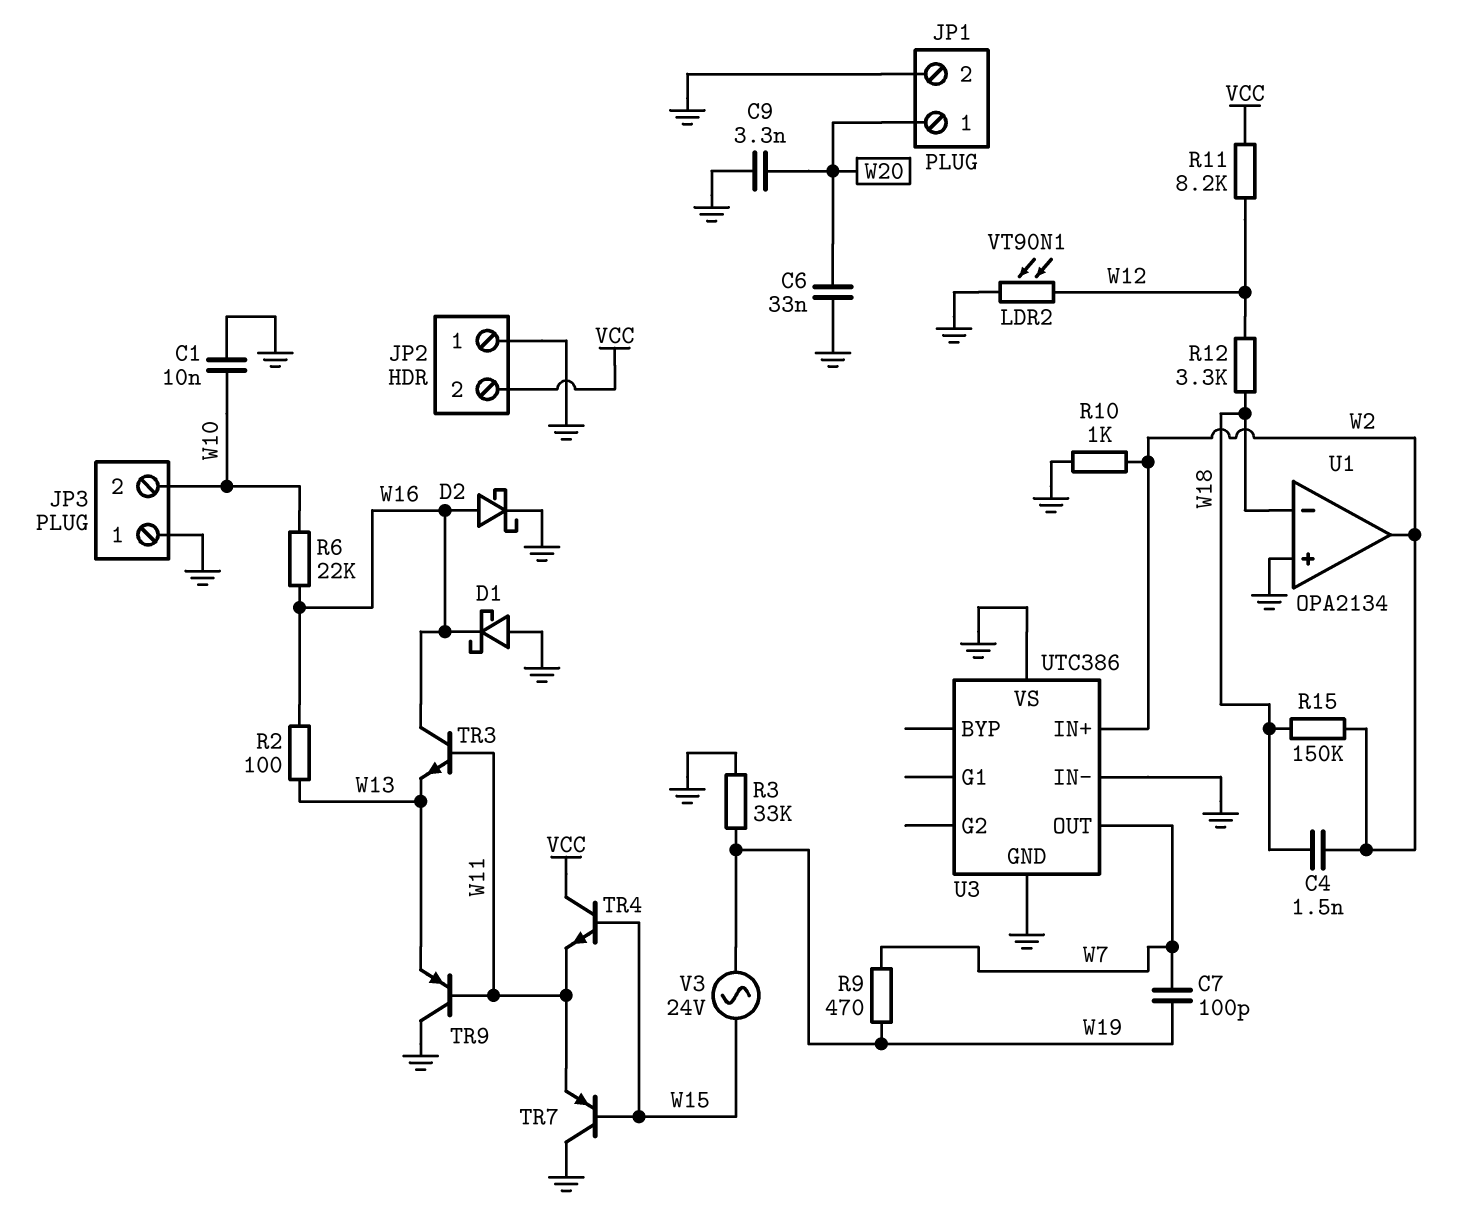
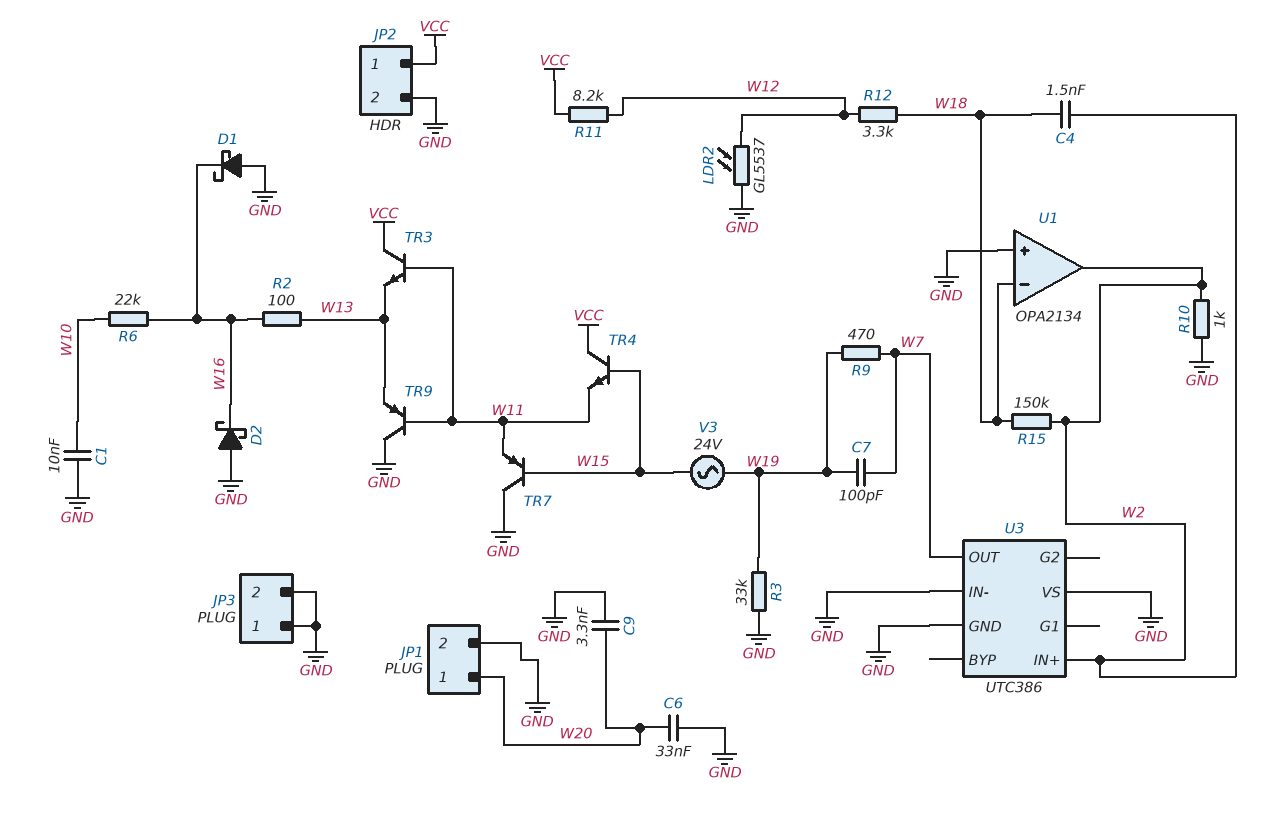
D2: schottky (A W16, K GND) -> schottky (A GND, K W16)
JP2 pin 1: GND -> VCC
JP2 pin 2: VCC -> GND
JP3 pin 2: W10 -> GND
LDR2: VT90N1 (GND, W12) -> GL5537 (GND, W12)
TR3: NPN (B W11, C W16, E W13) -> NPN (B W11, C VCC, E W13)

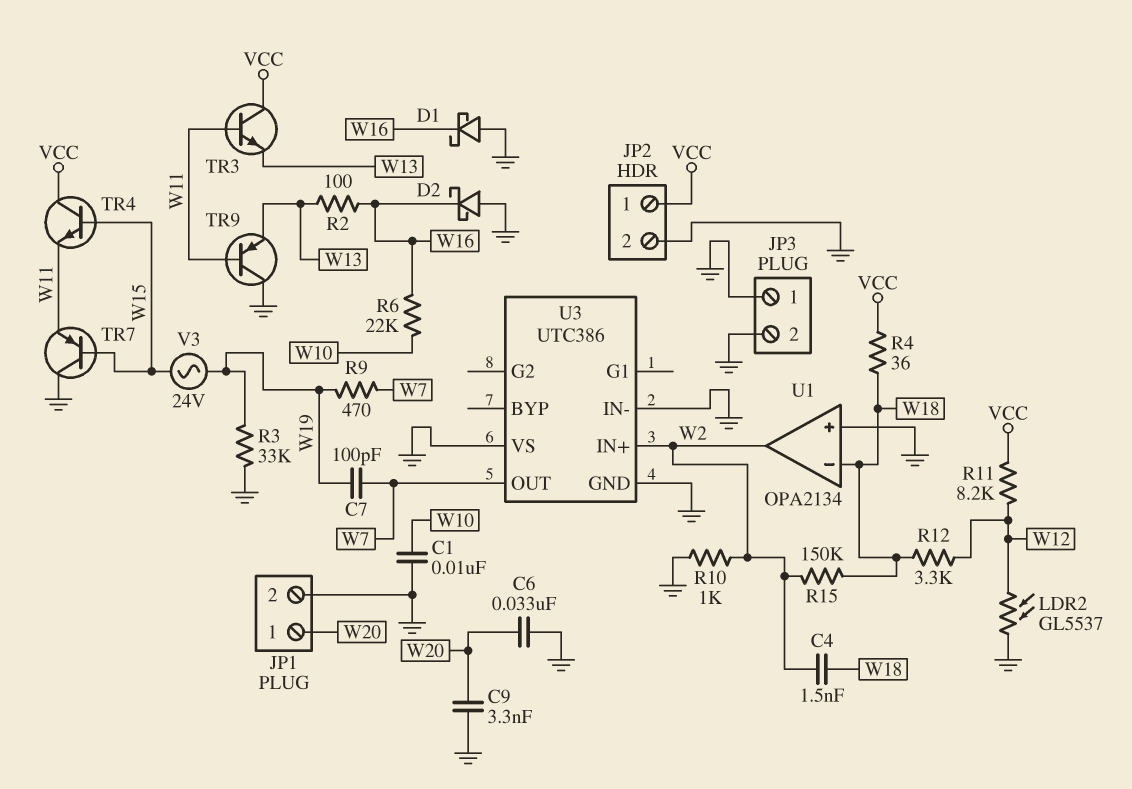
R4: none -> 36 (VCC, W18)

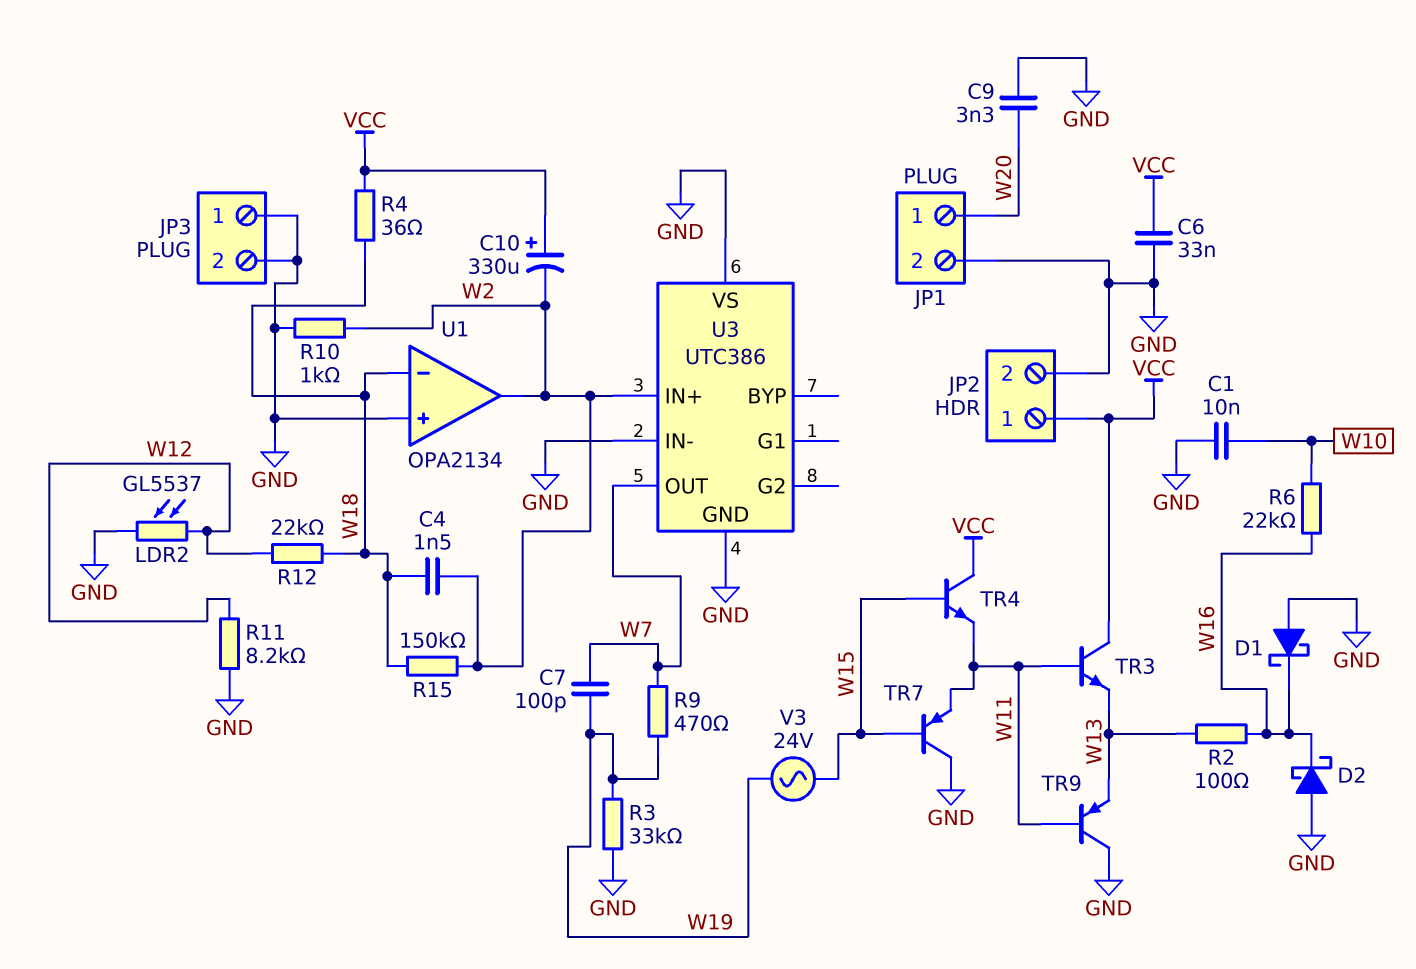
C6: 33nF (GND, W20) -> 33nF (GND, VCC)
C10: none -> 330uF (plus VCC, minus W2)
R11: 8.2k (VCC, W12) -> 8.2k (GND, W12)
R12: 3.3k (W12, W18) -> 22k (W12, W18)

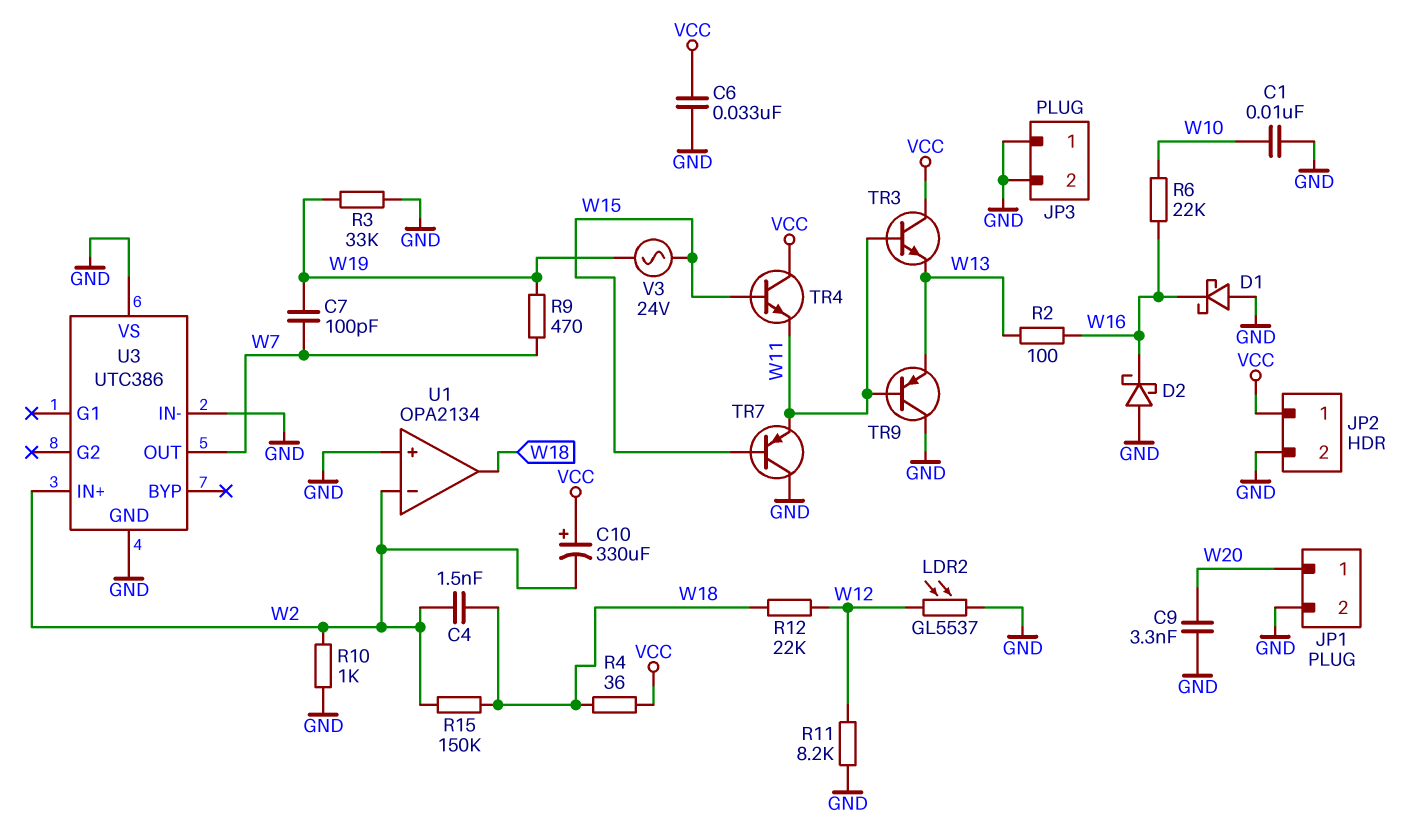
U1 pin in-: W18 -> W2
U1 pin out: W2 -> W18

